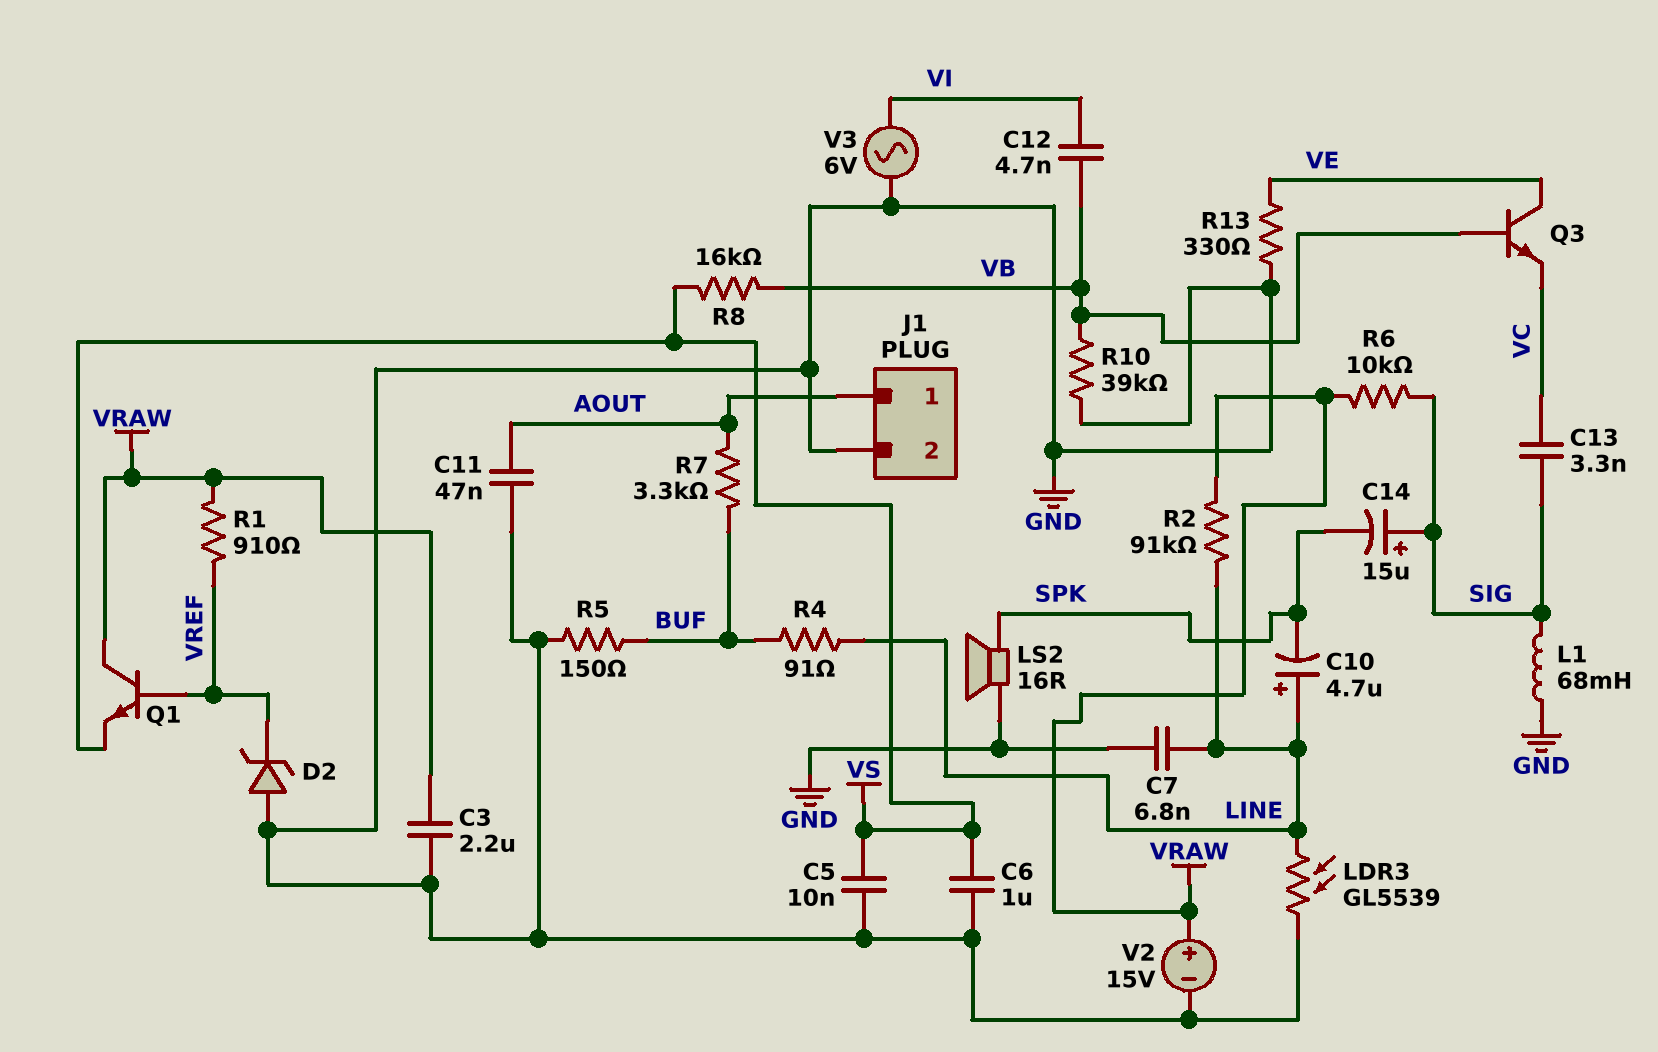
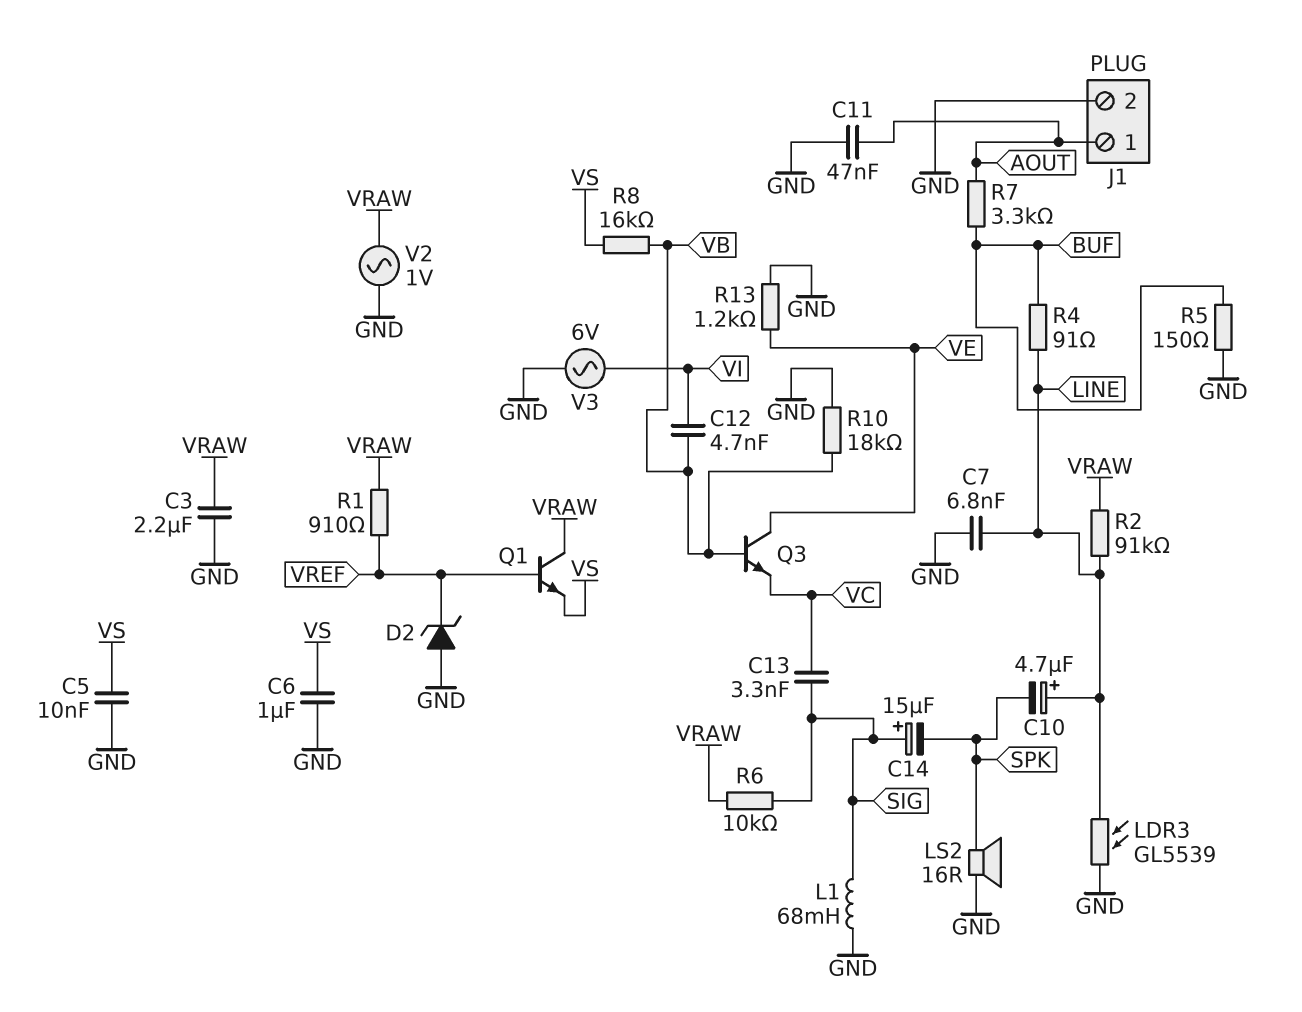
R10: 39k (GND, VB) -> 18k (GND, VB)
R13: 330 (GND, VE) -> 1.2k (GND, VE)
V2: 15V (plus VRAW, minus GND) -> AC 1V (GND, VRAW)

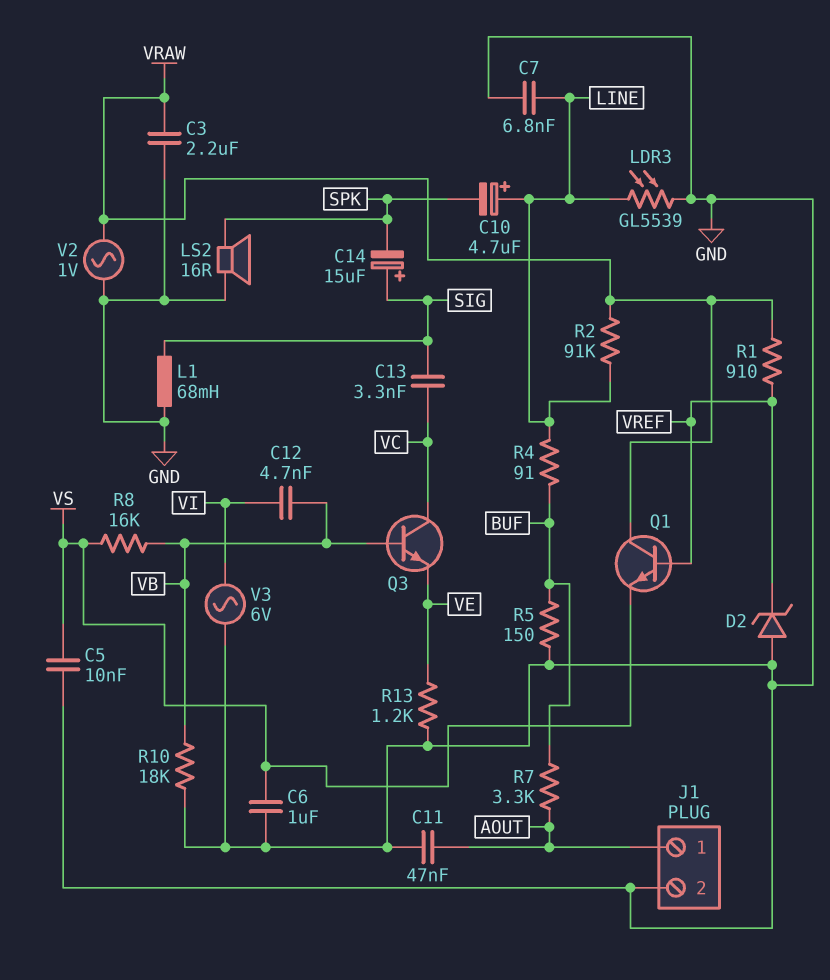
Q3: NPN (B VB, C VE, E VC) -> NPN (B VB, C VC, E VE)
R6: 10k (SIG, VRAW) -> none

